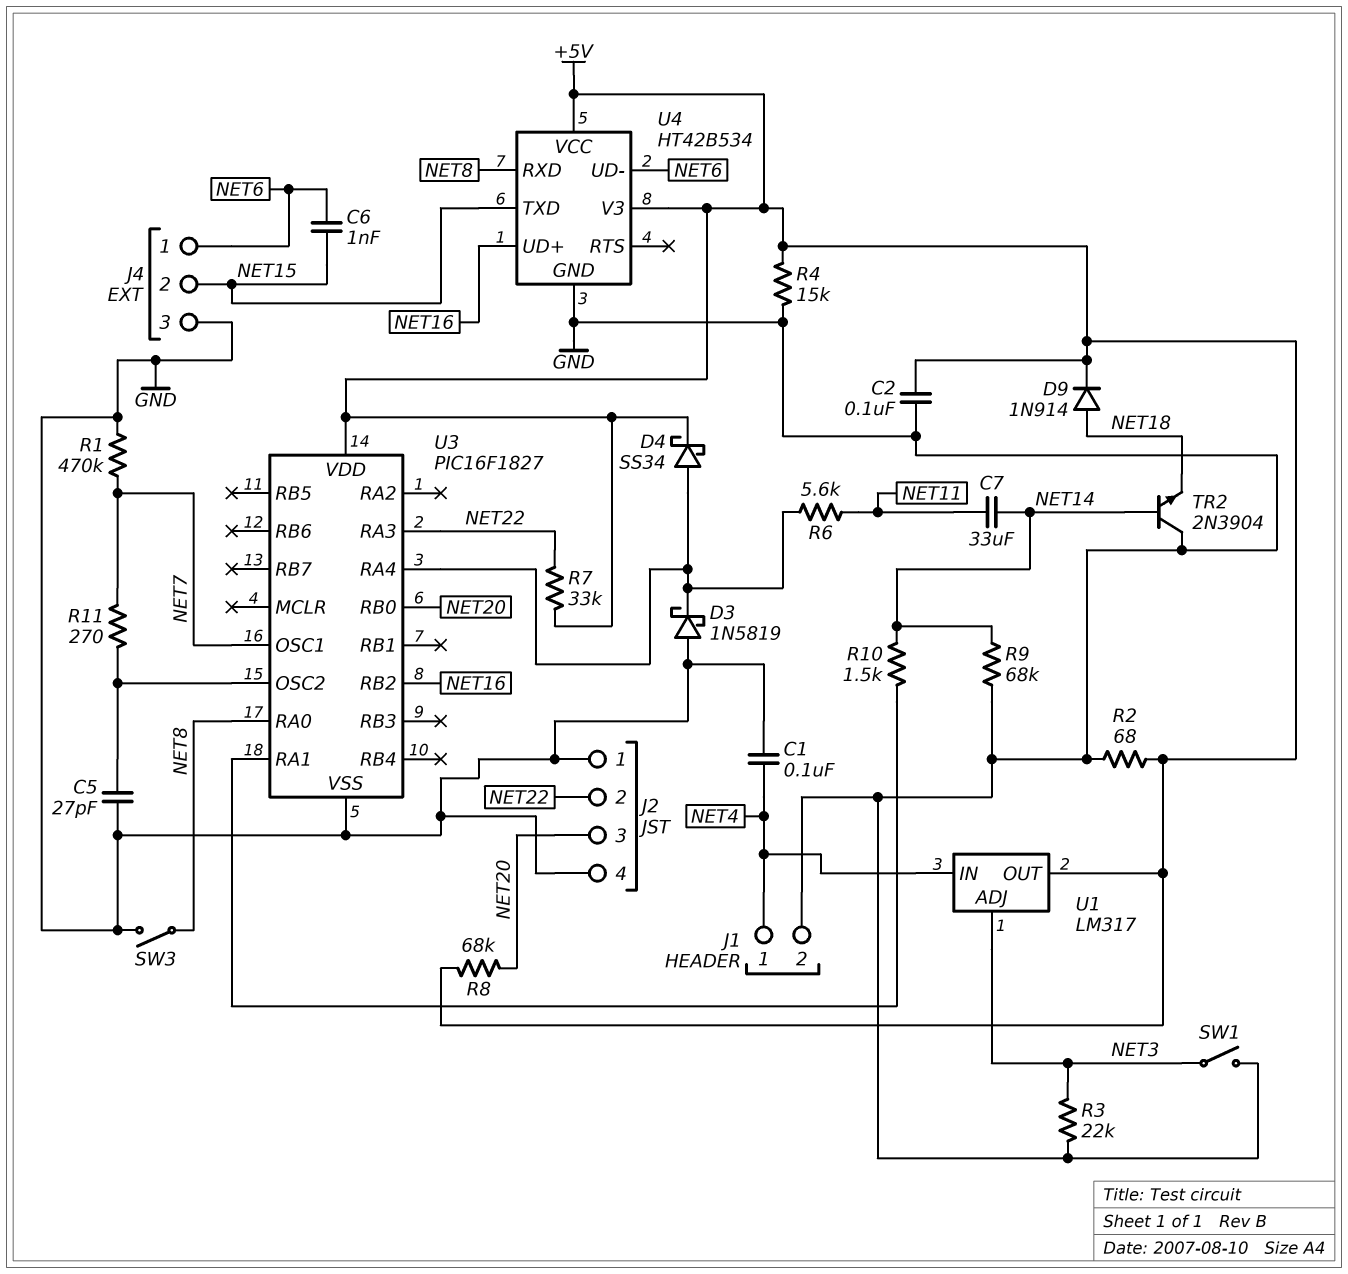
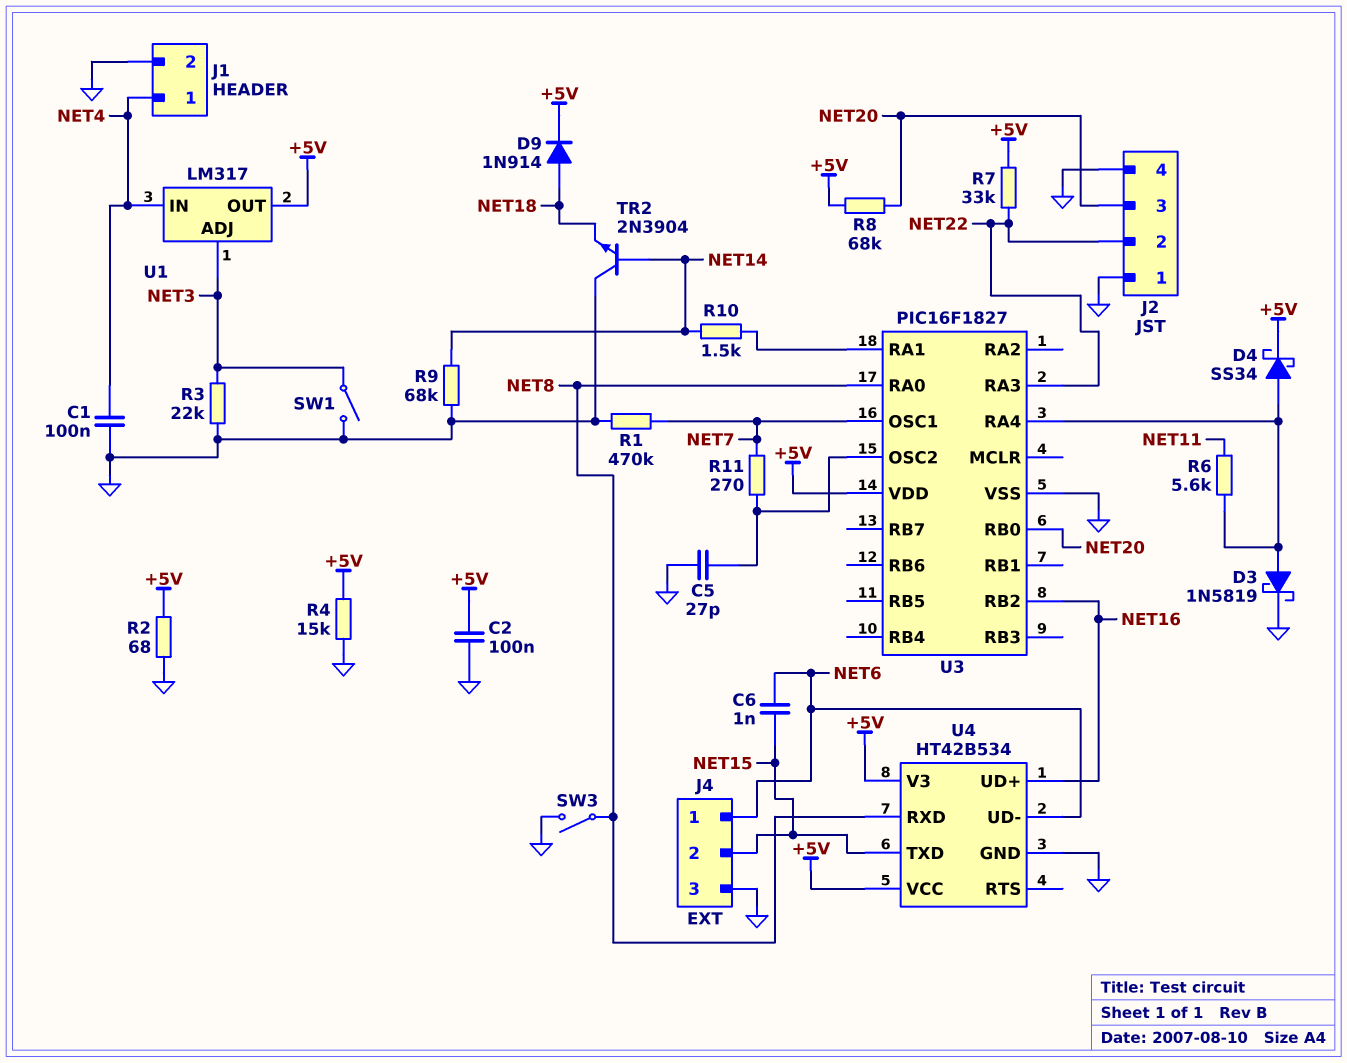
C7: 33uF (NET11, NET14) -> none
D3: schottky 1N5819 (A GND, K U3/RA4) -> schottky 1N5819 (A U3/RA4, K GND)

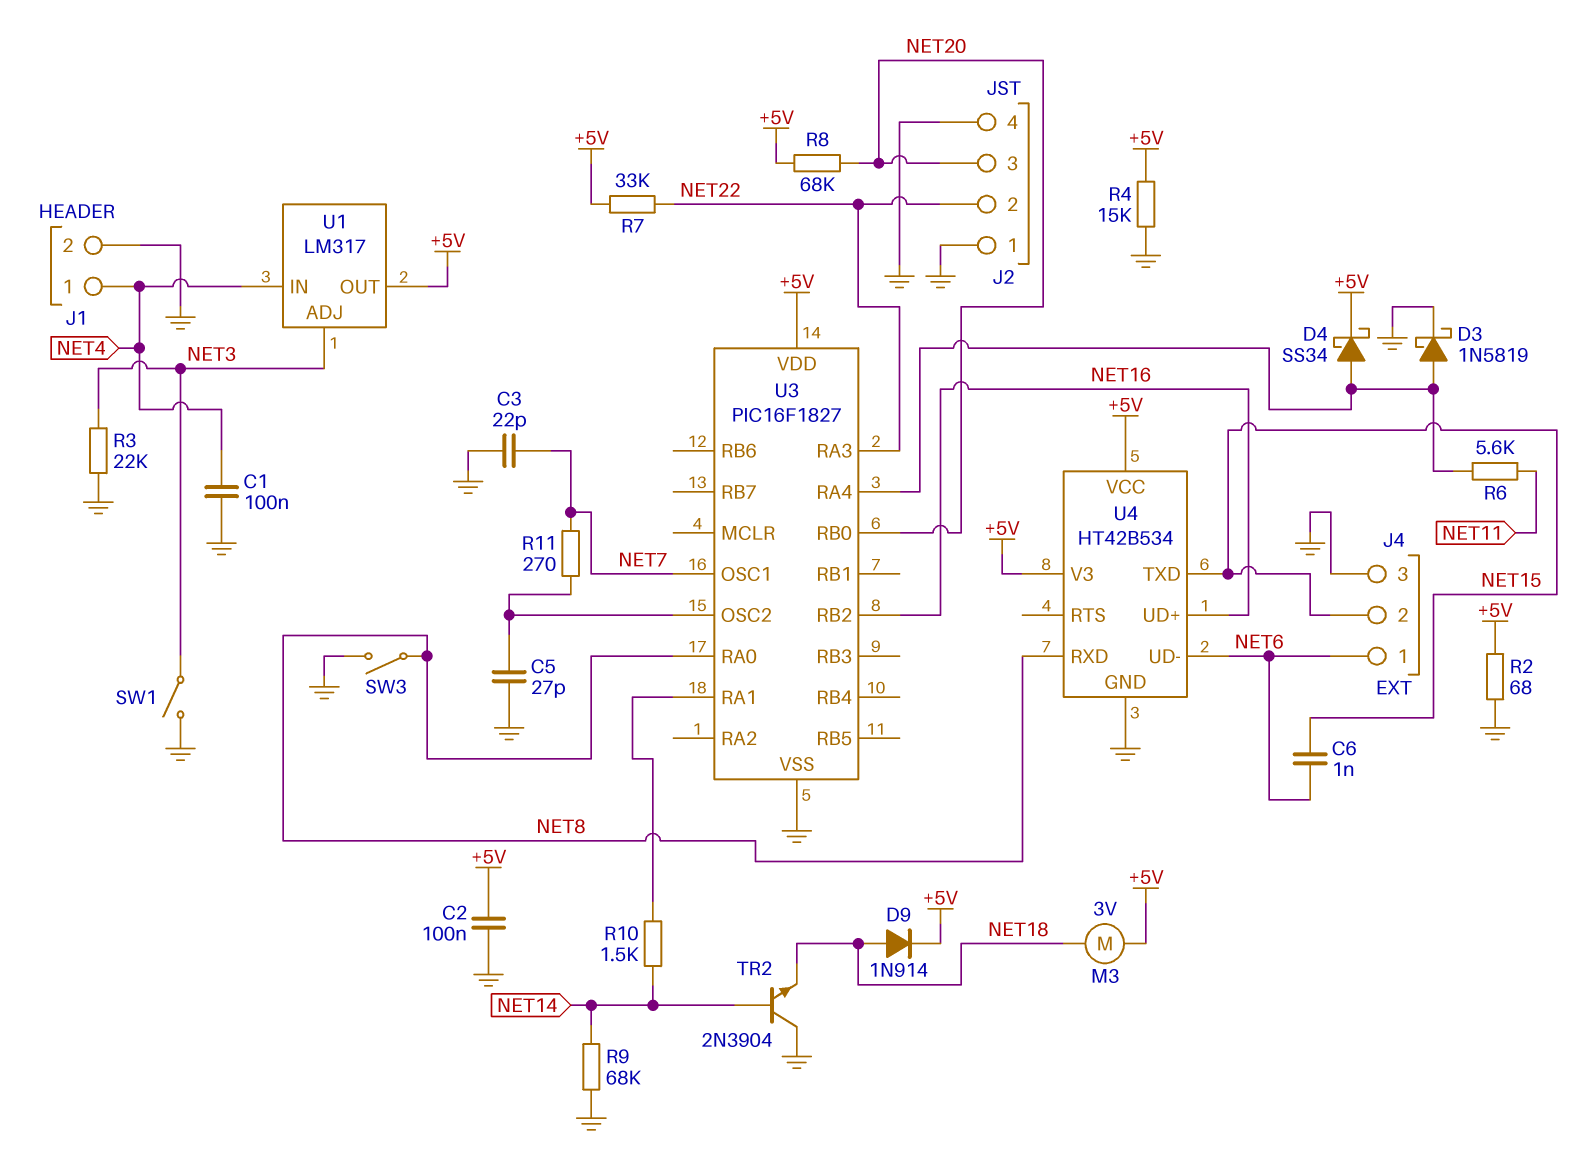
C3: none -> 22pF (GND, NET7)
M3: none -> motor 3V (+5V, NET18)
R1: 470k (GND, NET7) -> none

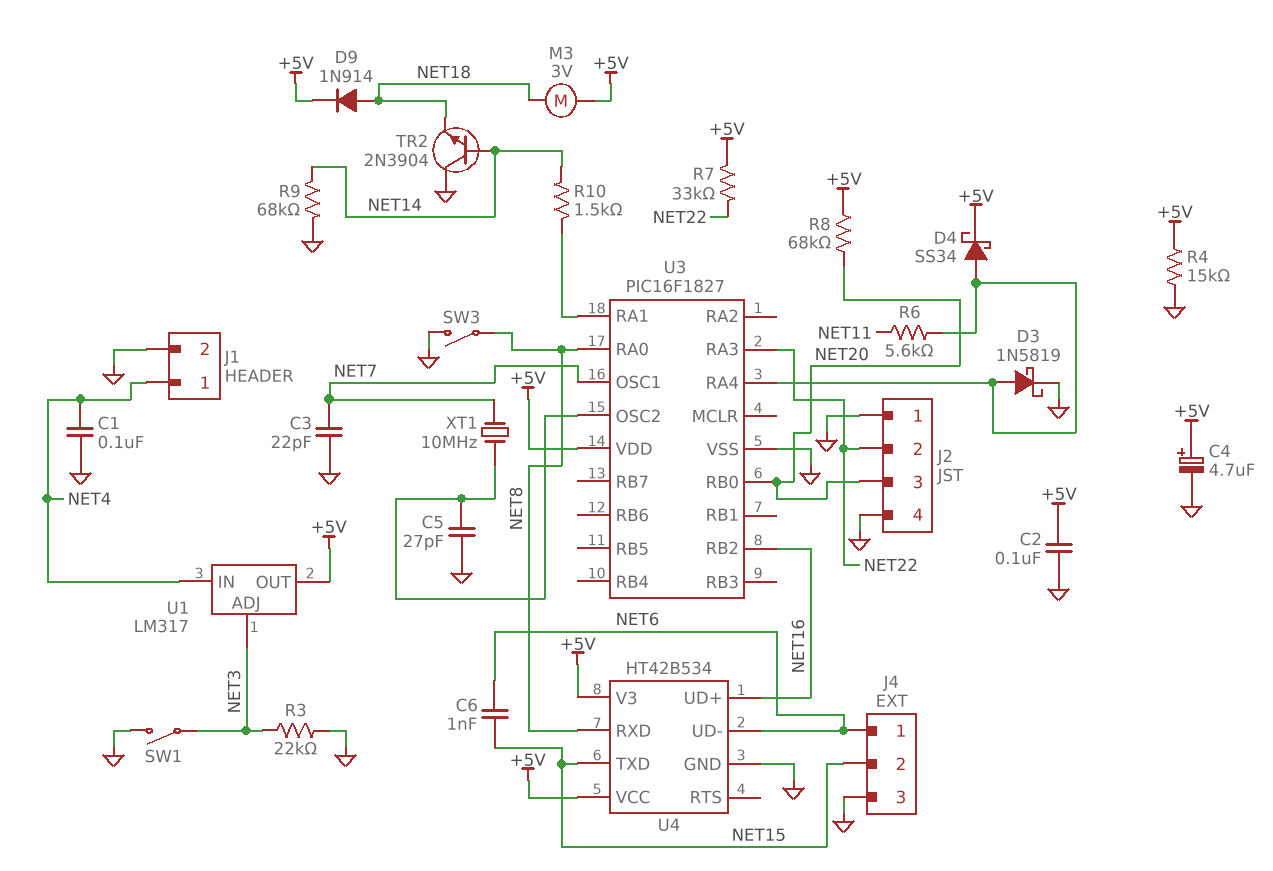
C4: none -> 4.7uF (plus +5V, minus GND)
R2: 68 (+5V, GND) -> none
R11: 270 (NET7, U3/OSC2) -> none
XT1: none -> 10MHz (NET7, U3/OSC2)

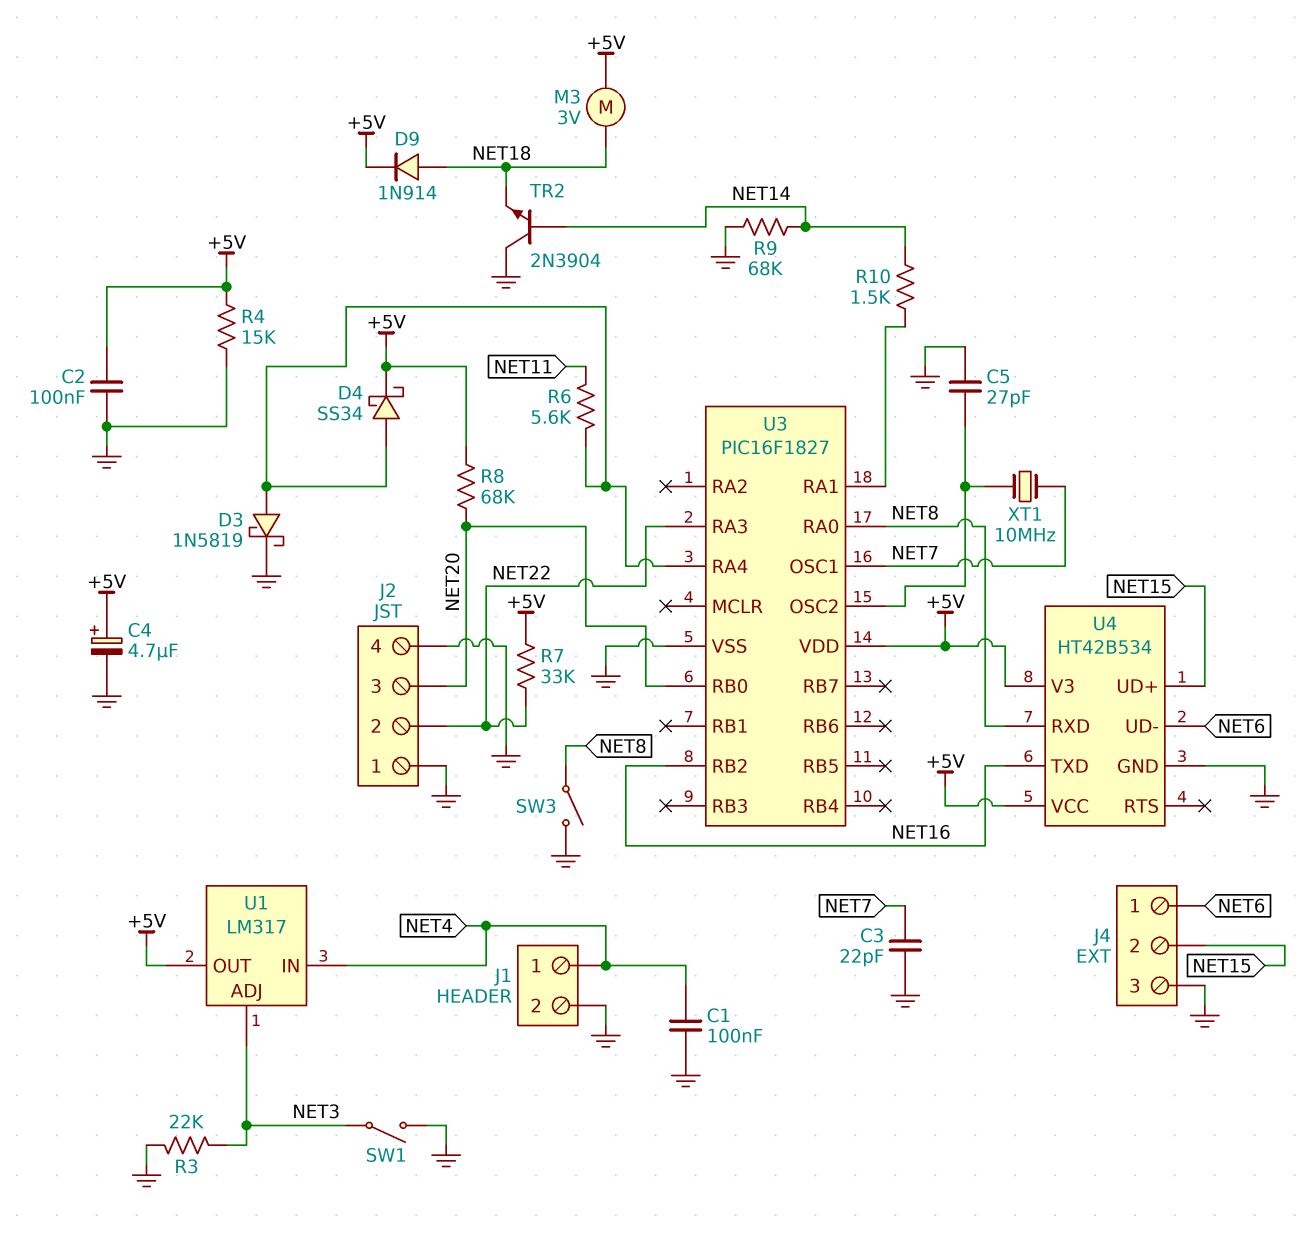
C6: 1nF (NET6, NET15) -> none
U4 pin TXD: NET15 -> NET16
U4 pin UD+: NET16 -> NET15

